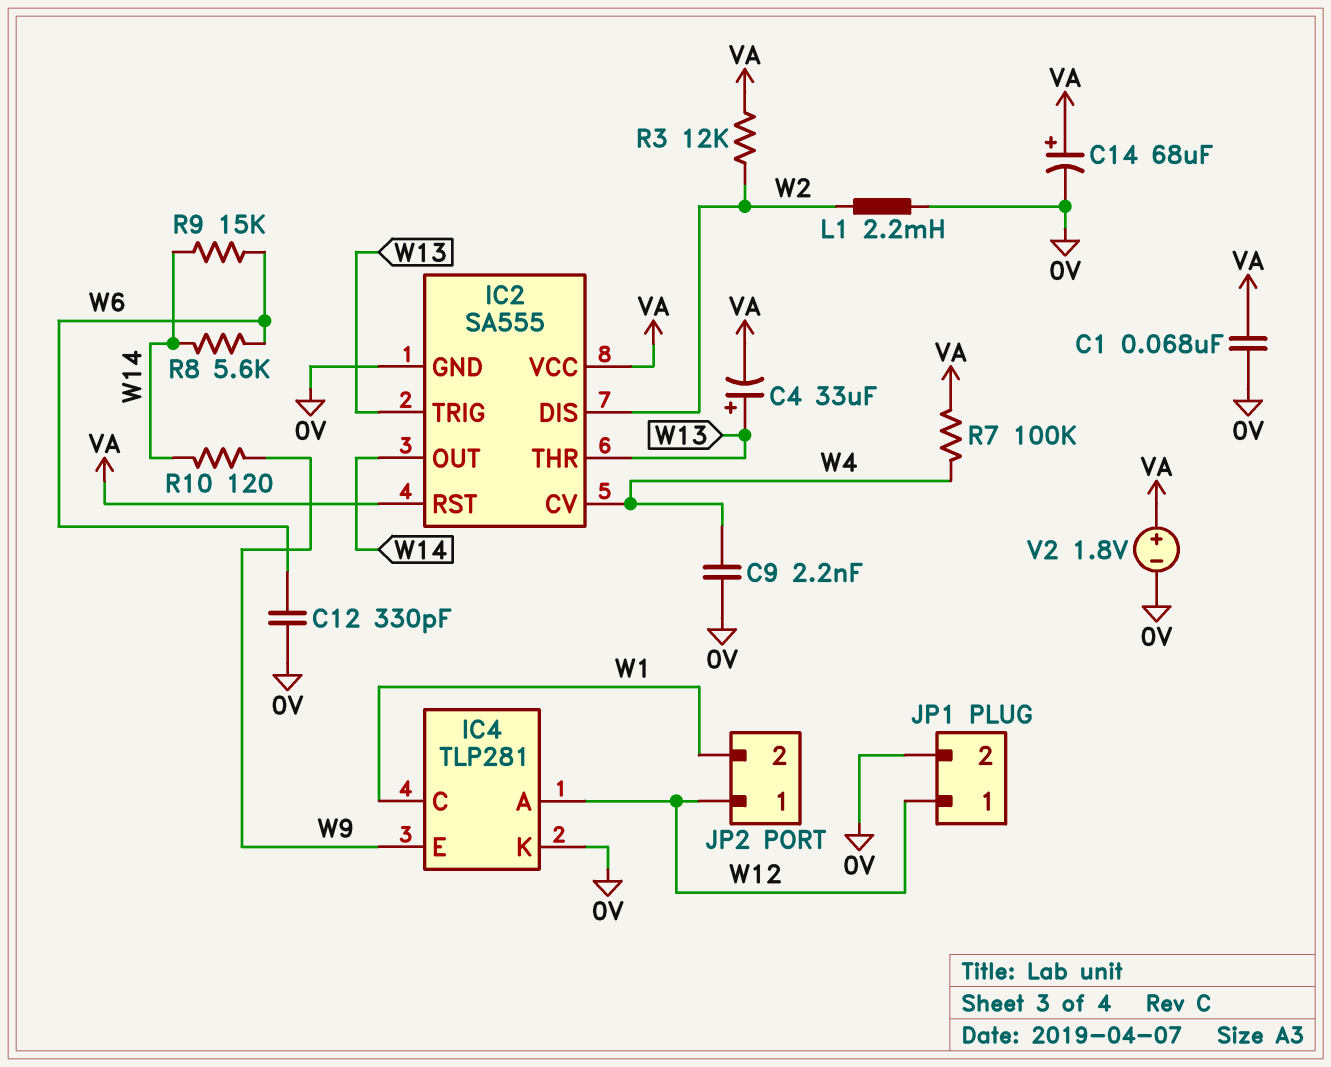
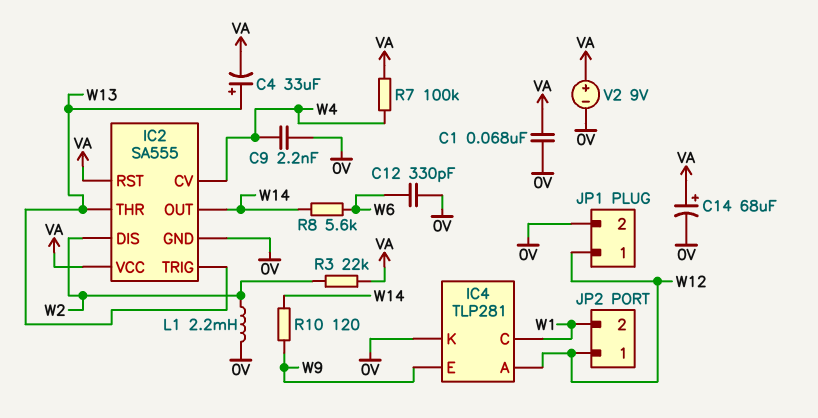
R3: 12k (VA, W2) -> 22k (VA, W2)
R9: 15k (W6, W14) -> none
V2: 1.8V (plus VA, minus 0V) -> 9V (plus VA, minus 0V)

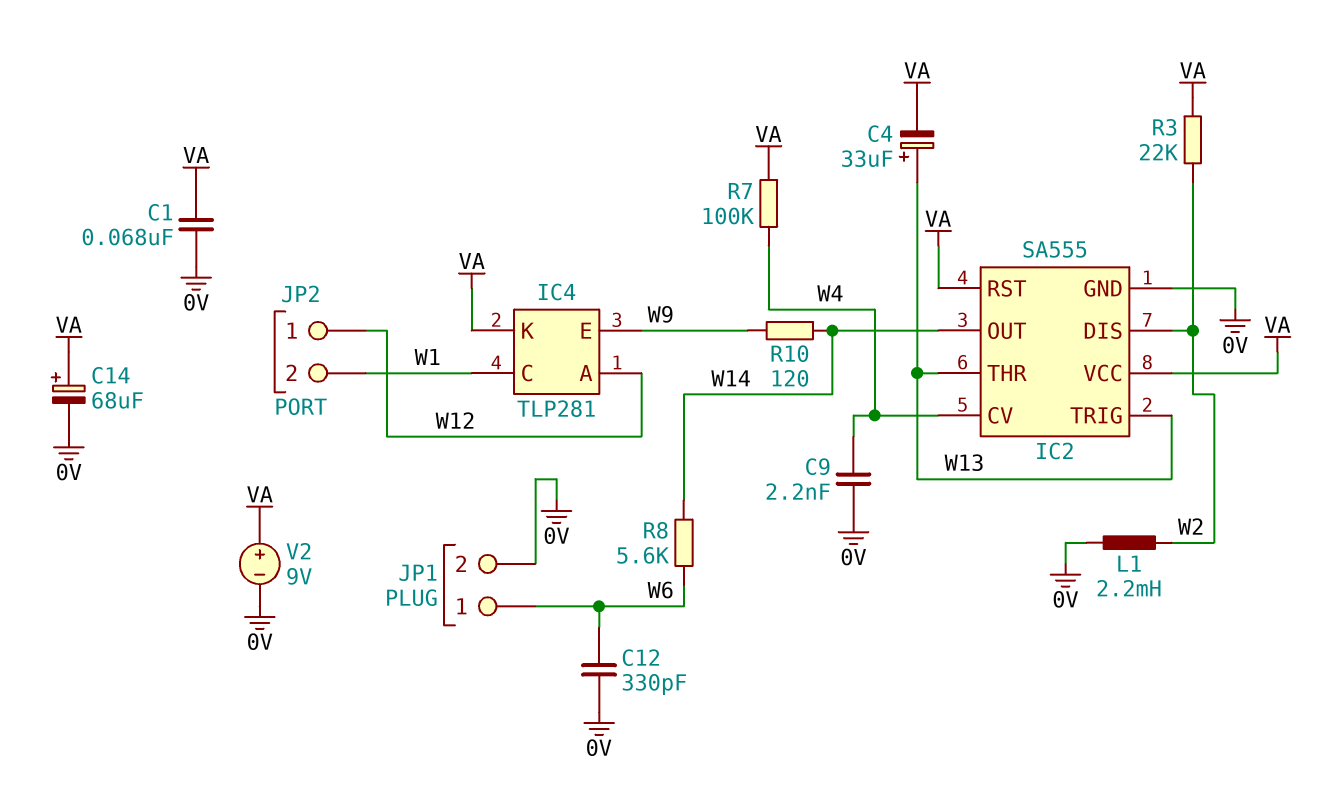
IC4 pin K: 0V -> VA
JP1 pin 1: W12 -> W6

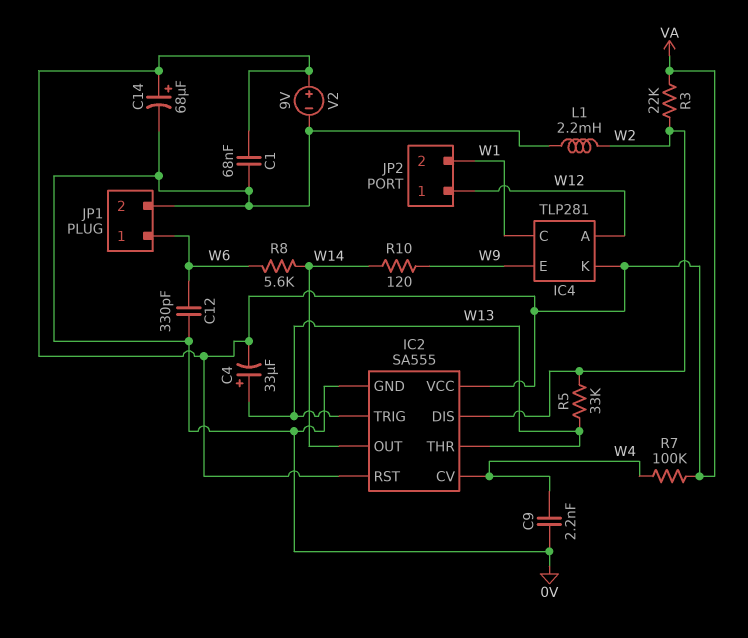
R5: none -> 33k (W2, W13)

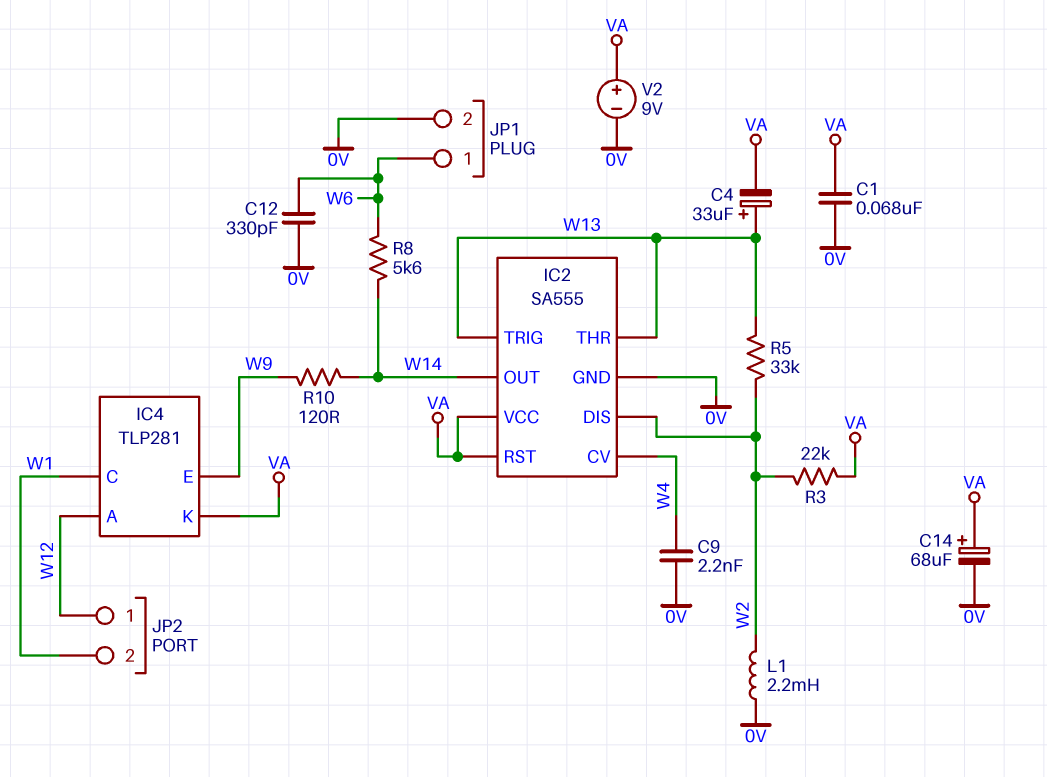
R7: 100k (VA, W4) -> none

